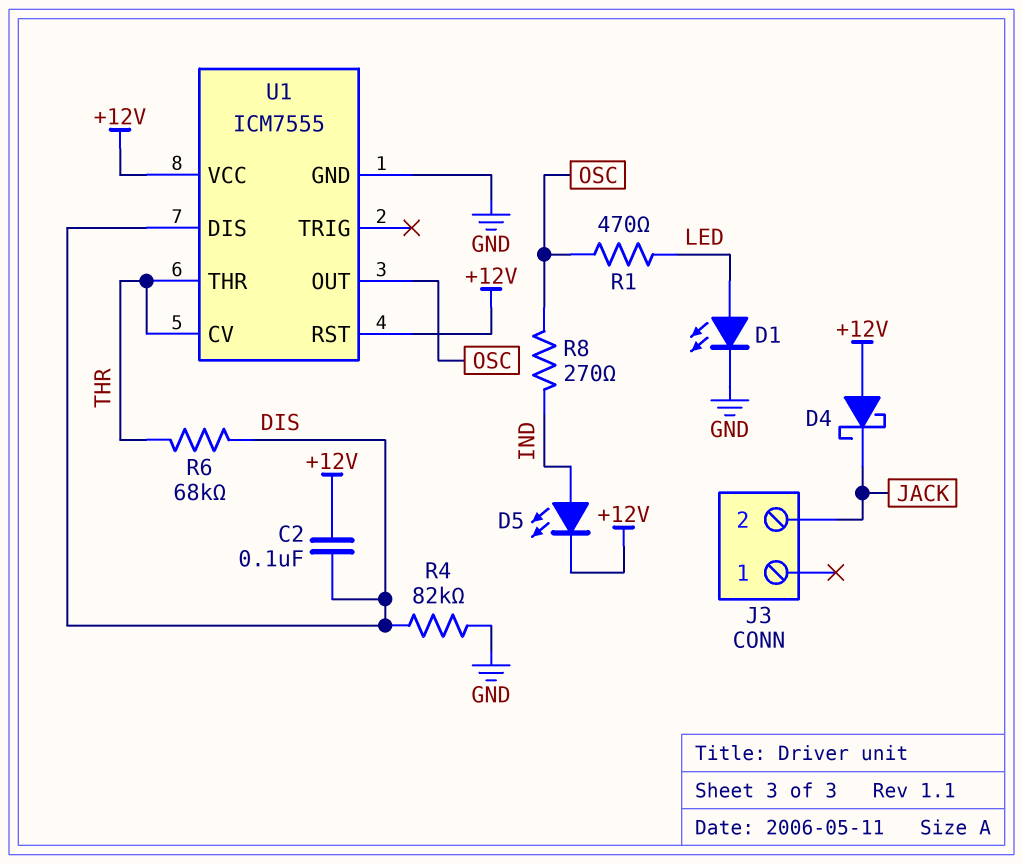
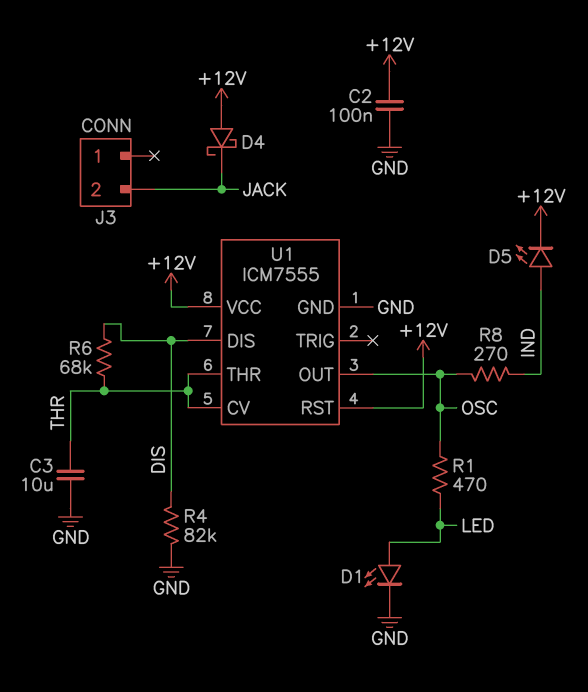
C2: 100nF (+12V, DIS) -> 100nF (+12V, GND)
C3: none -> 10uF (GND, THR)

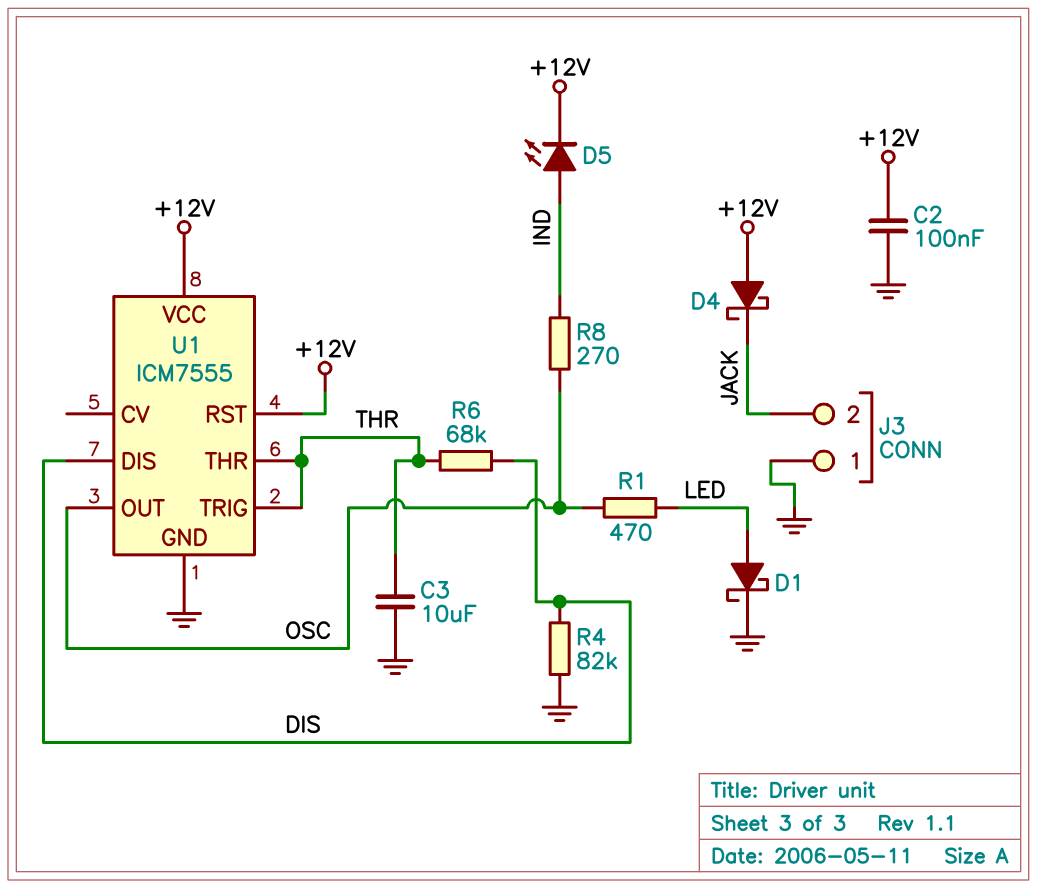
D1: LED (A LED, K GND) -> schottky (A LED, K GND)
J3 pin 1: none -> GND
U1 pin CV: THR -> none
U1 pin TRIG: none -> THR

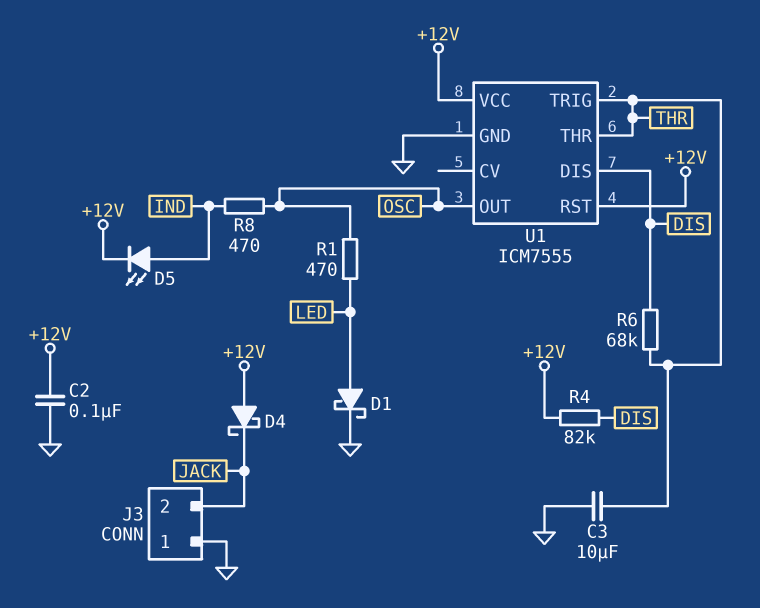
R4: 82k (DIS, GND) -> 82k (+12V, DIS)
R8: 270 (IND, OSC) -> 470 (IND, OSC)

